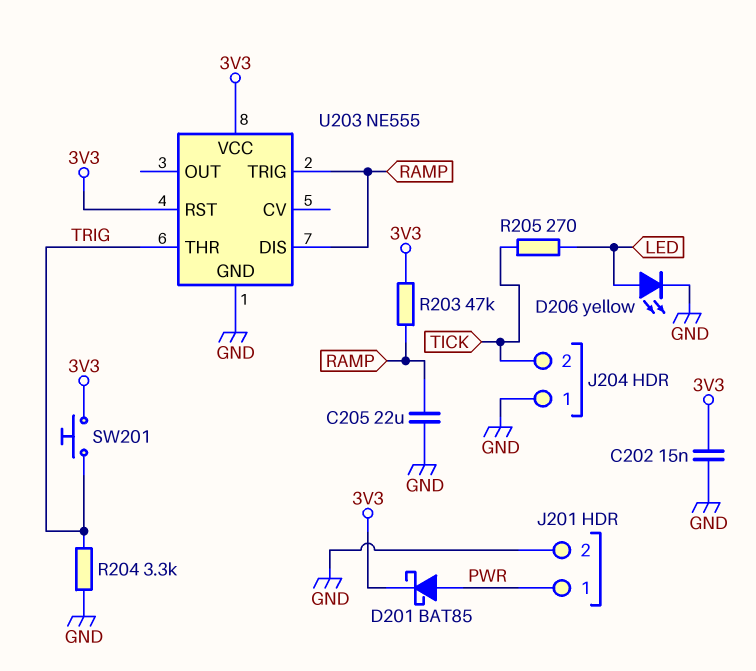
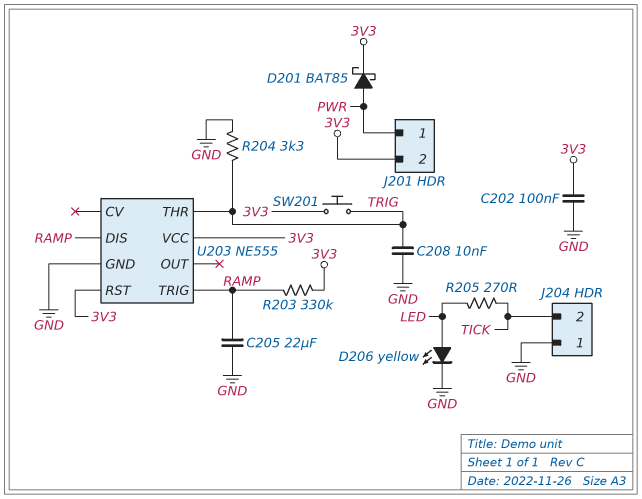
C202: 15nF (3V3, GND) -> 100nF (3V3, GND)
C208: none -> 10nF (GND, TRIG)
J201 pin 2: GND -> 3V3
R203: 47k (3V3, RAMP) -> 330k (3V3, RAMP)

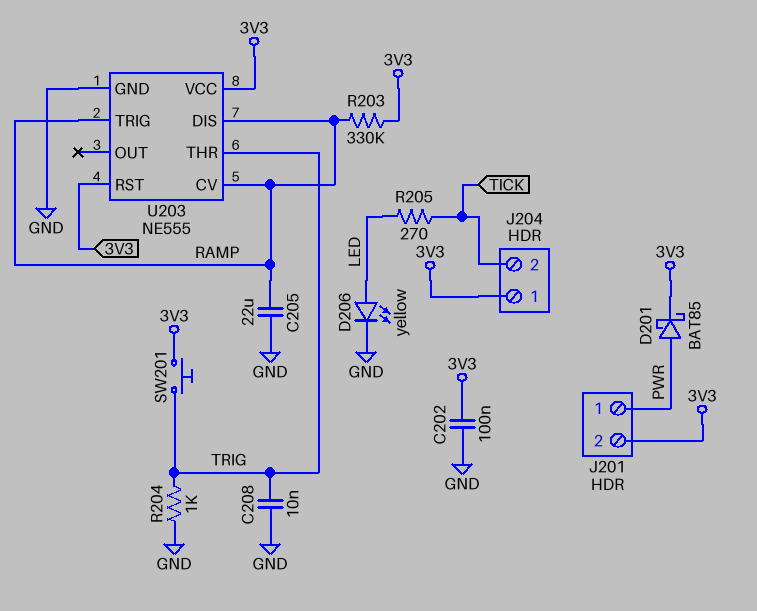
J204 pin 1: GND -> 3V3
R204: 3.3k (GND, TRIG) -> 1k (GND, TRIG)
U203 pin CV: none -> RAMP

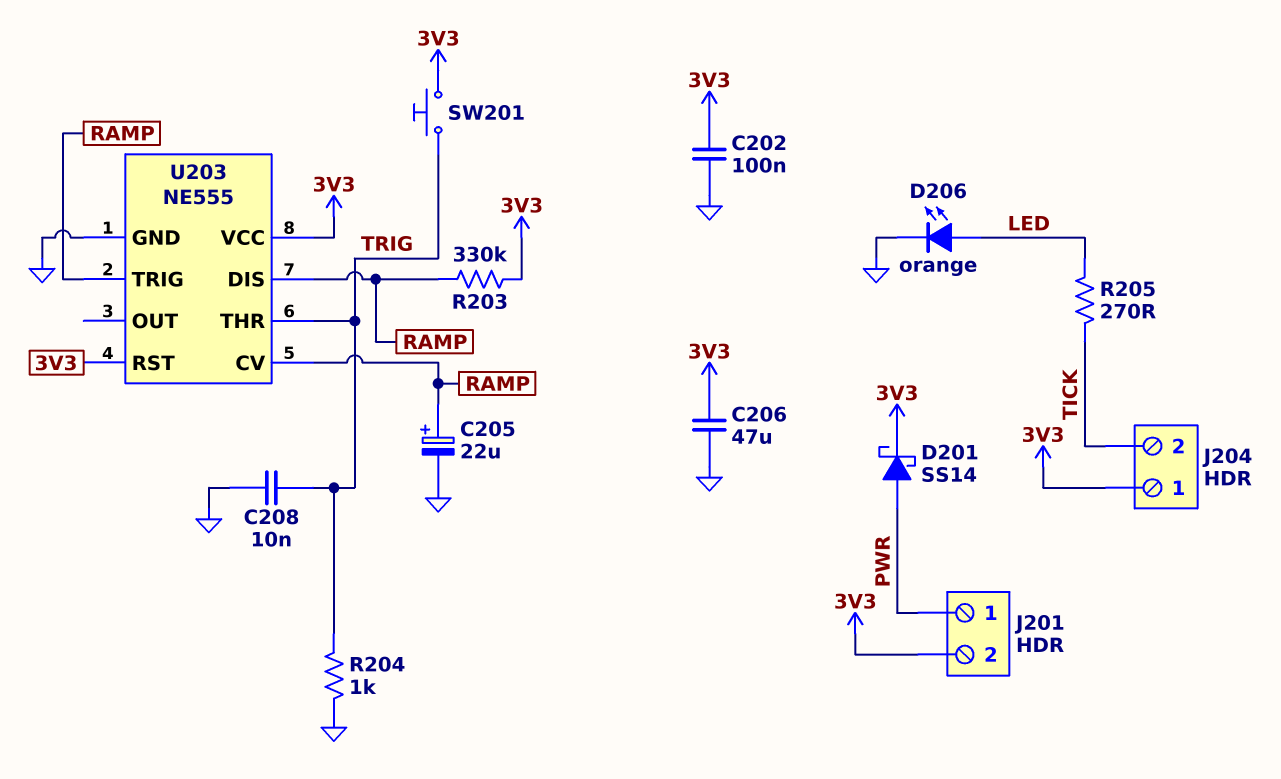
C205: 22uF (GND, RAMP) -> 22uF (plus RAMP, minus GND)
C206: none -> 47uF (3V3, GND)
D201: schottky BAT85 (A PWR, K 3V3) -> schottky SS14 (A PWR, K 3V3)
D206: LED yellow (A LED, K GND) -> LED orange (A LED, K GND)

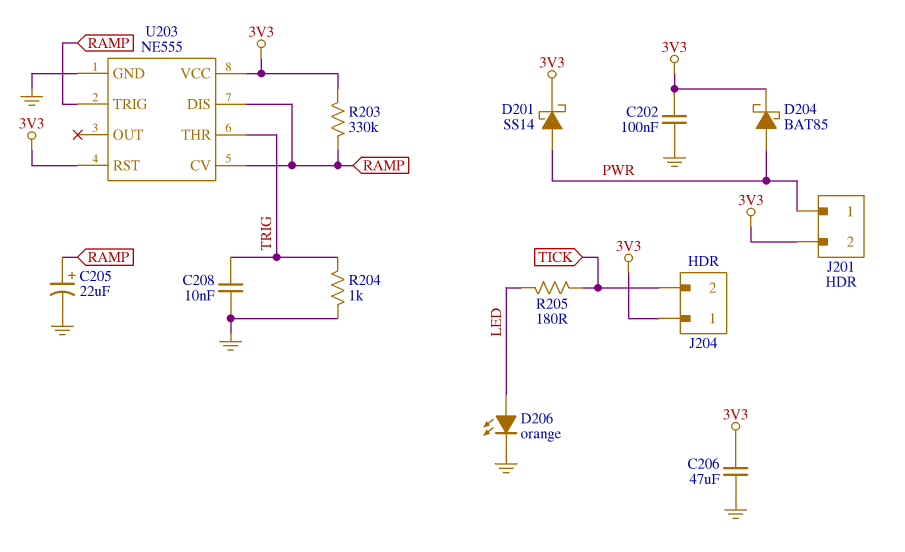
D204: none -> schottky BAT85 (A PWR, K 3V3)
R205: 270 (LED, TICK) -> 180 (LED, TICK)
SW201: button (3V3, TRIG) -> none

